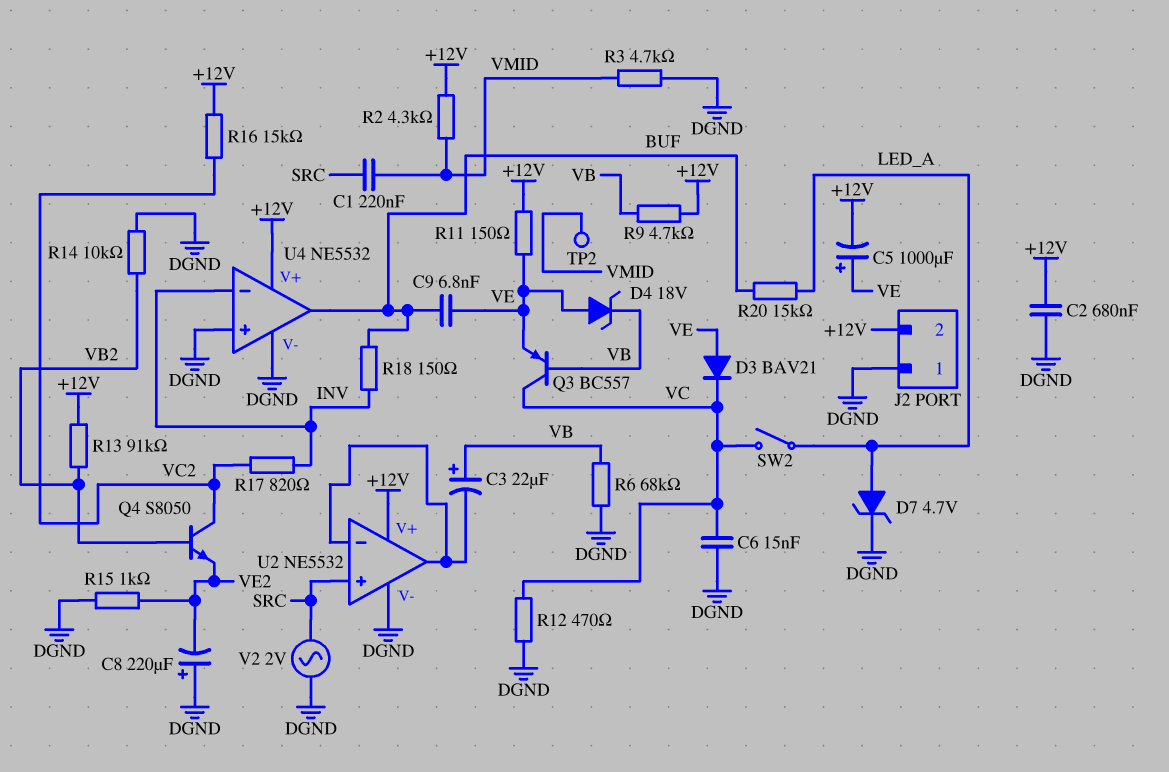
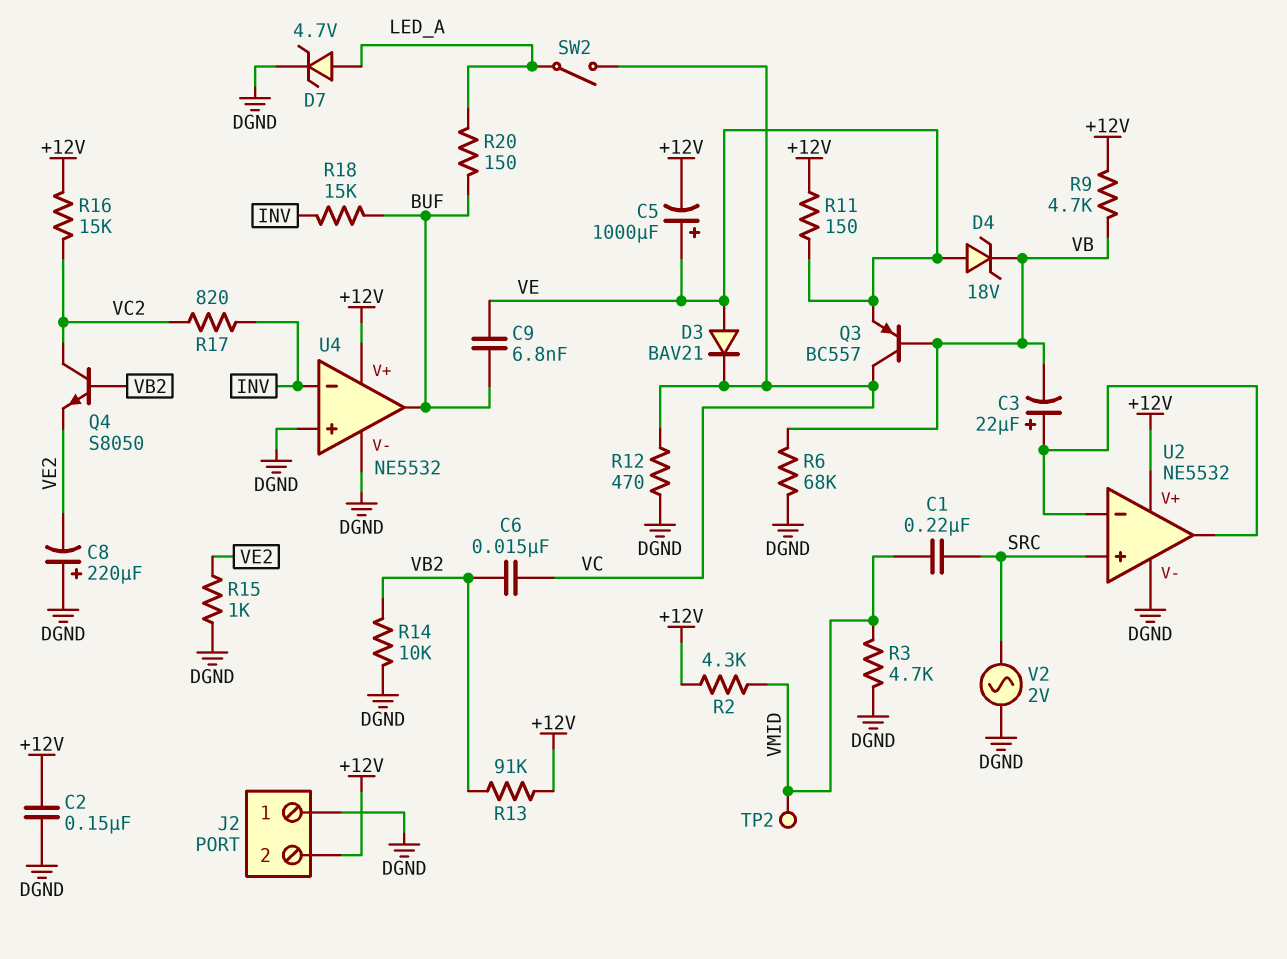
C2: 680nF (+12V, DGND) -> 150nF (+12V, DGND)
C3: 22uF (plus VB, minus U2/in-) -> 22uF (plus U2/in-, minus VB)
C6: 15nF (DGND, VC) -> 15nF (VB2, VC)
R18: 150 (BUF, INV) -> 15k (BUF, INV)
R20: 15k (BUF, LED_A) -> 150 (BUF, LED_A)

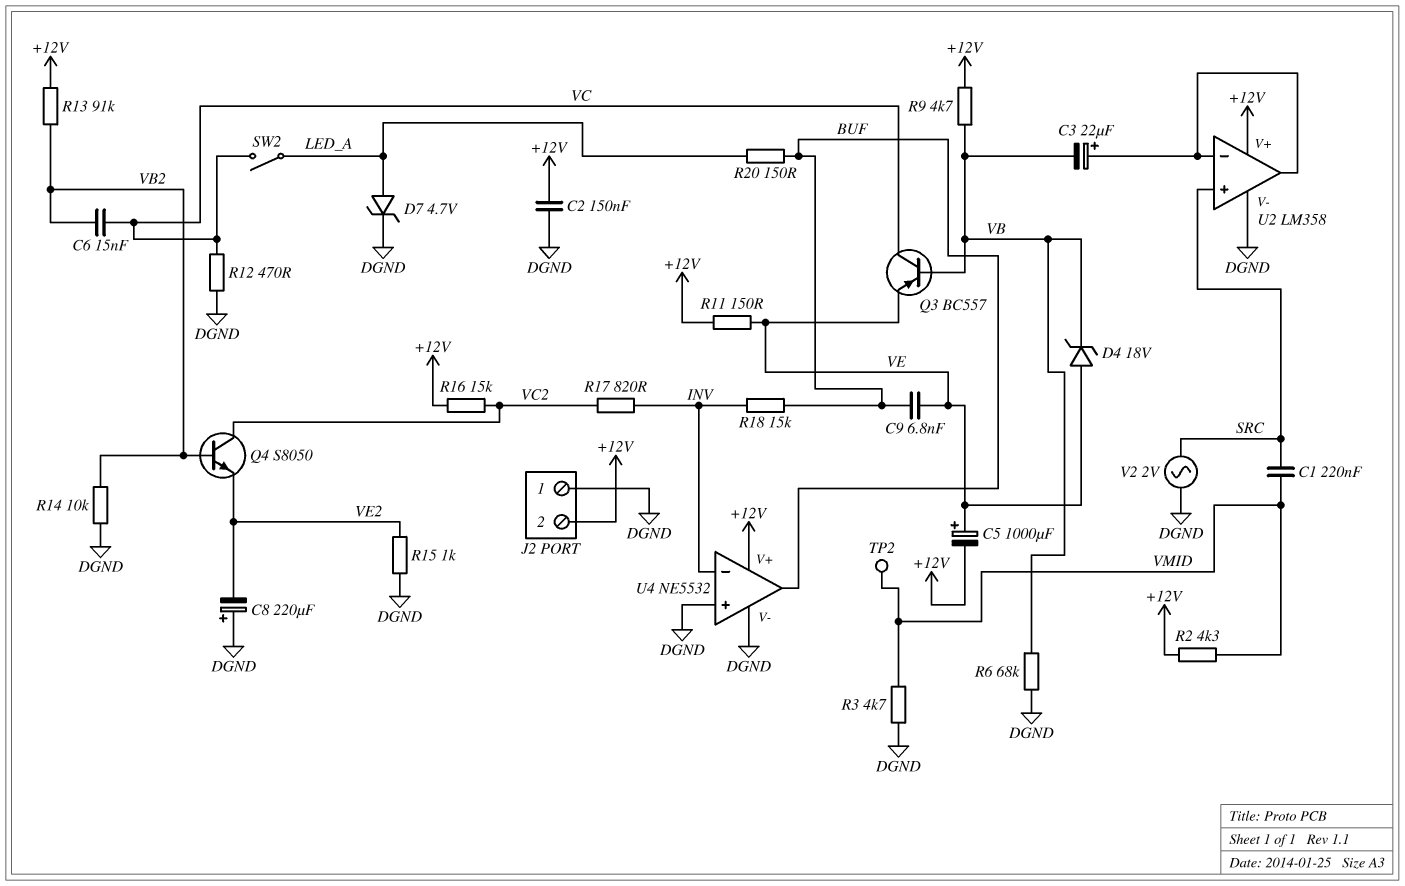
D3: diode BAV21 (A VE, K VC) -> none
U2: NE5532 -> LM358

